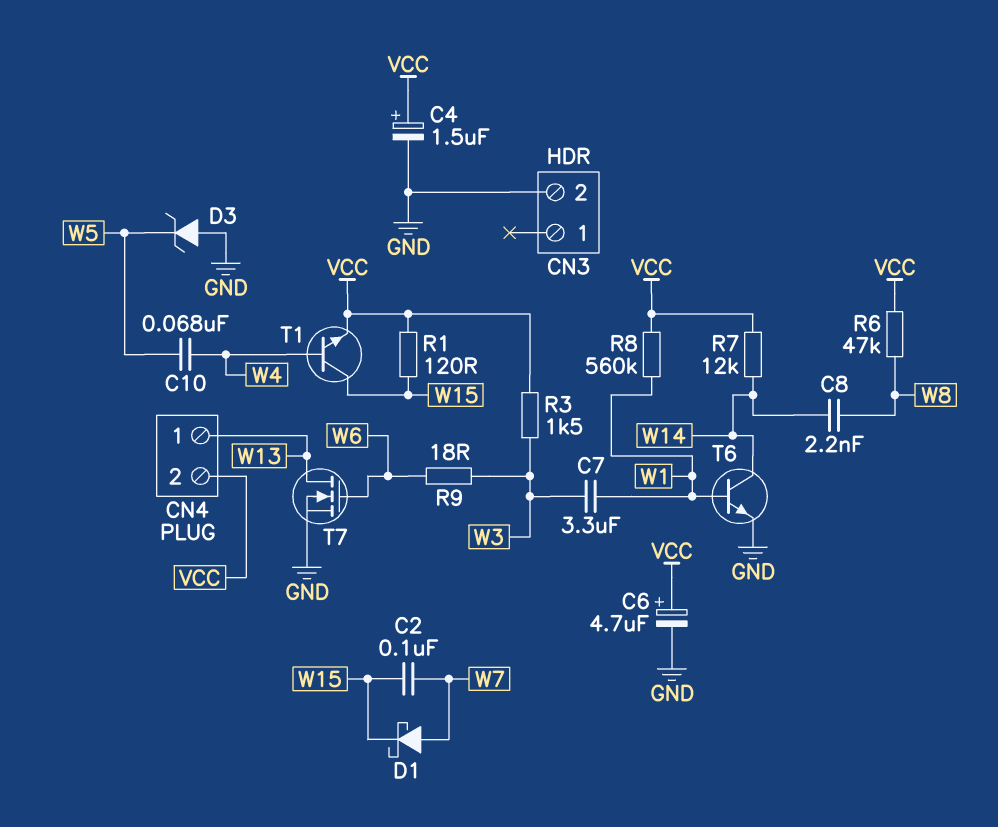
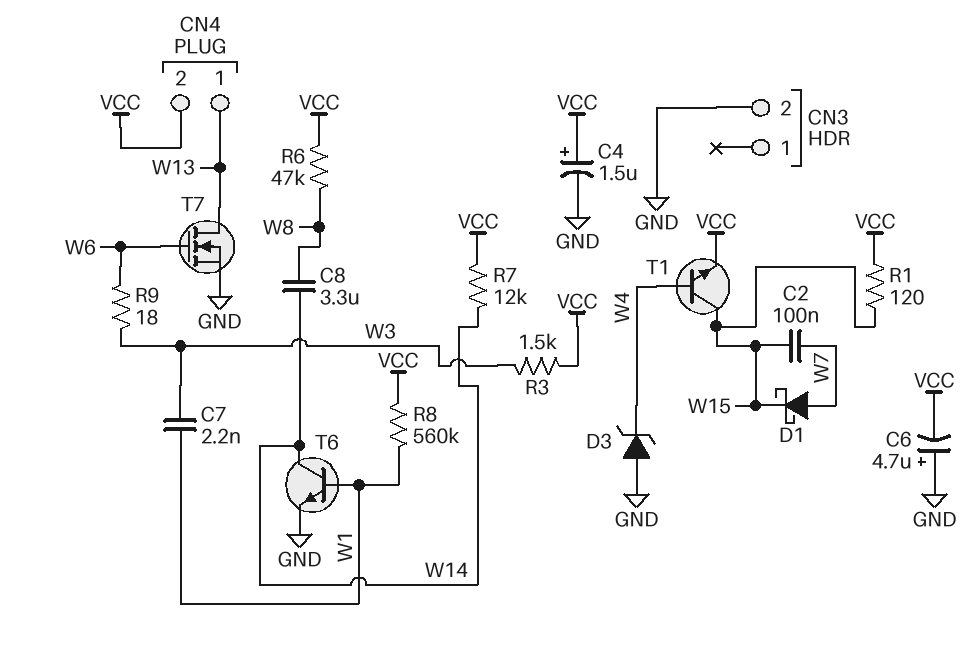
C6: 4.7uF (plus VCC, minus GND) -> 4.7uF (plus GND, minus VCC)
C7: 3.3uF (W1, W3) -> 2.2nF (W1, W3)
C8: 2.2nF (W8, W14) -> 3.3uF (W8, W14)
C10: 68nF (W4, W5) -> none
D3: zener (A GND, K W5) -> zener (A GND, K W4)

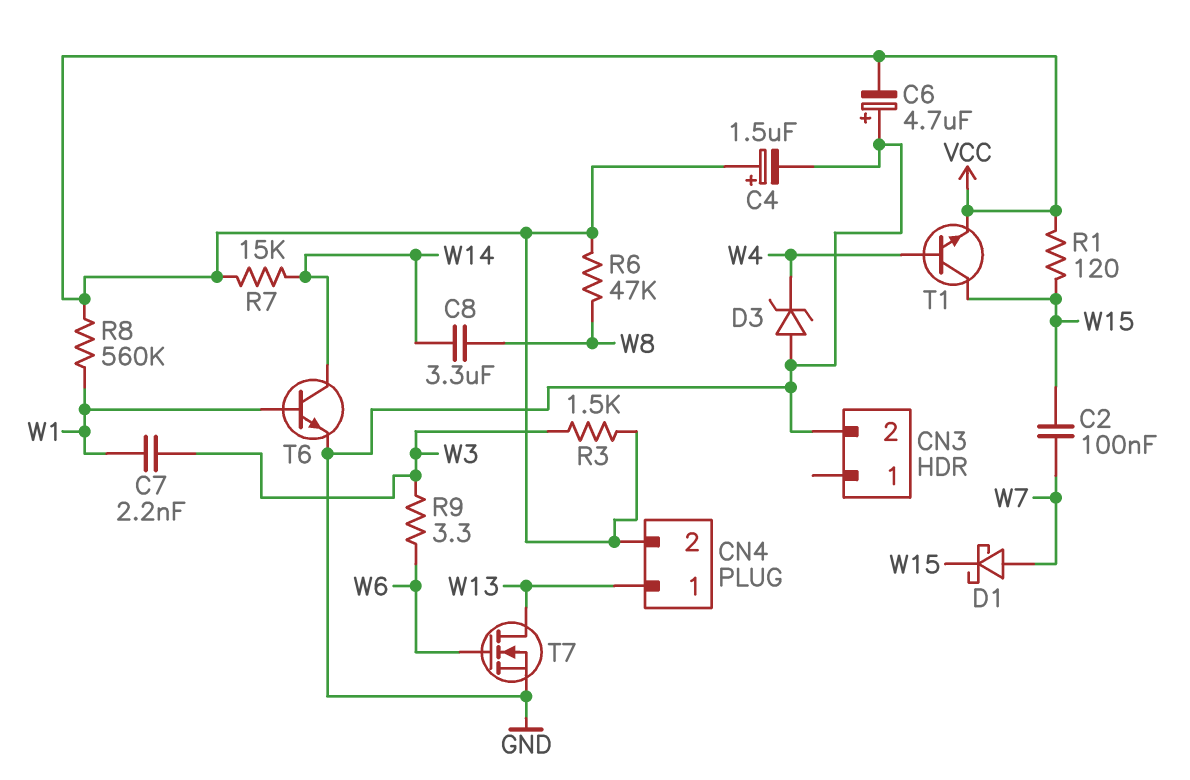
R7: 12k (VCC, W14) -> 15k (VCC, W14)
R9: 18 (W3, W6) -> 3.3 (W3, W6)

